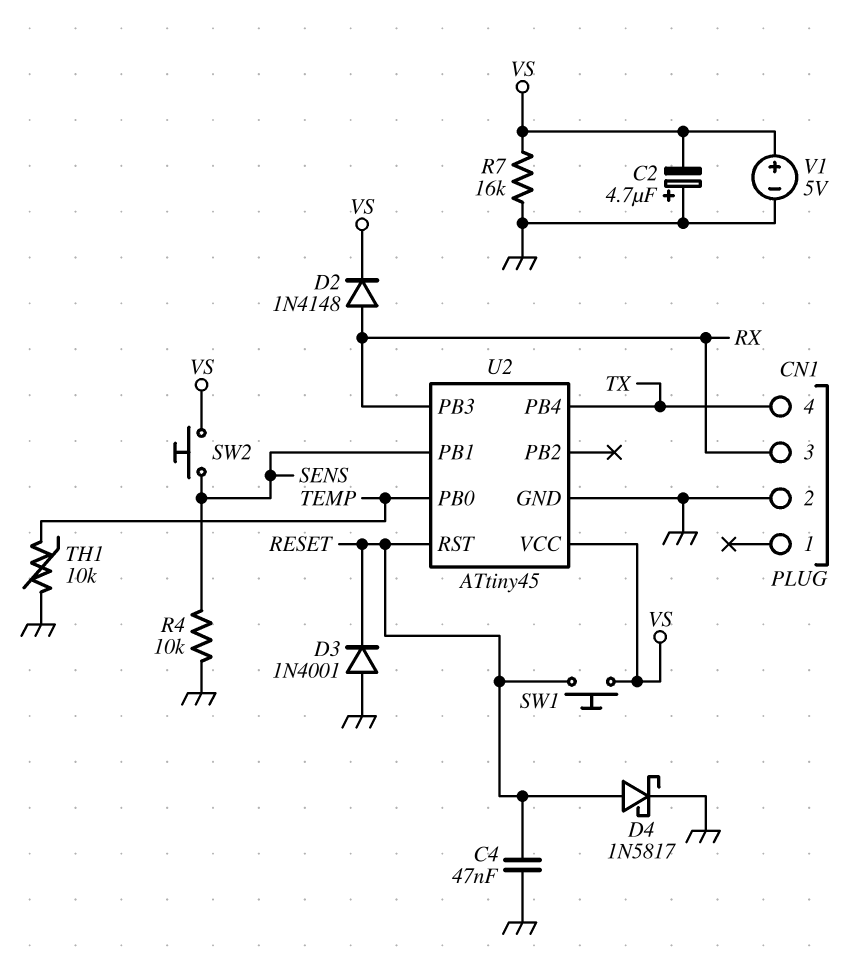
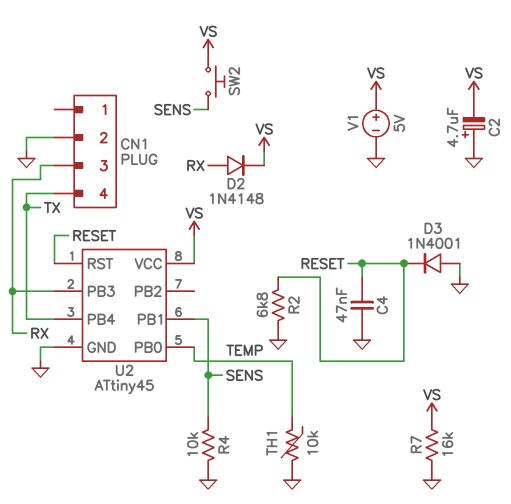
D4: schottky 1N5817 (A RESET, K GND) -> none
R2: none -> 6.8k (GND, RESET)
SW1: button (RESET, VS) -> none

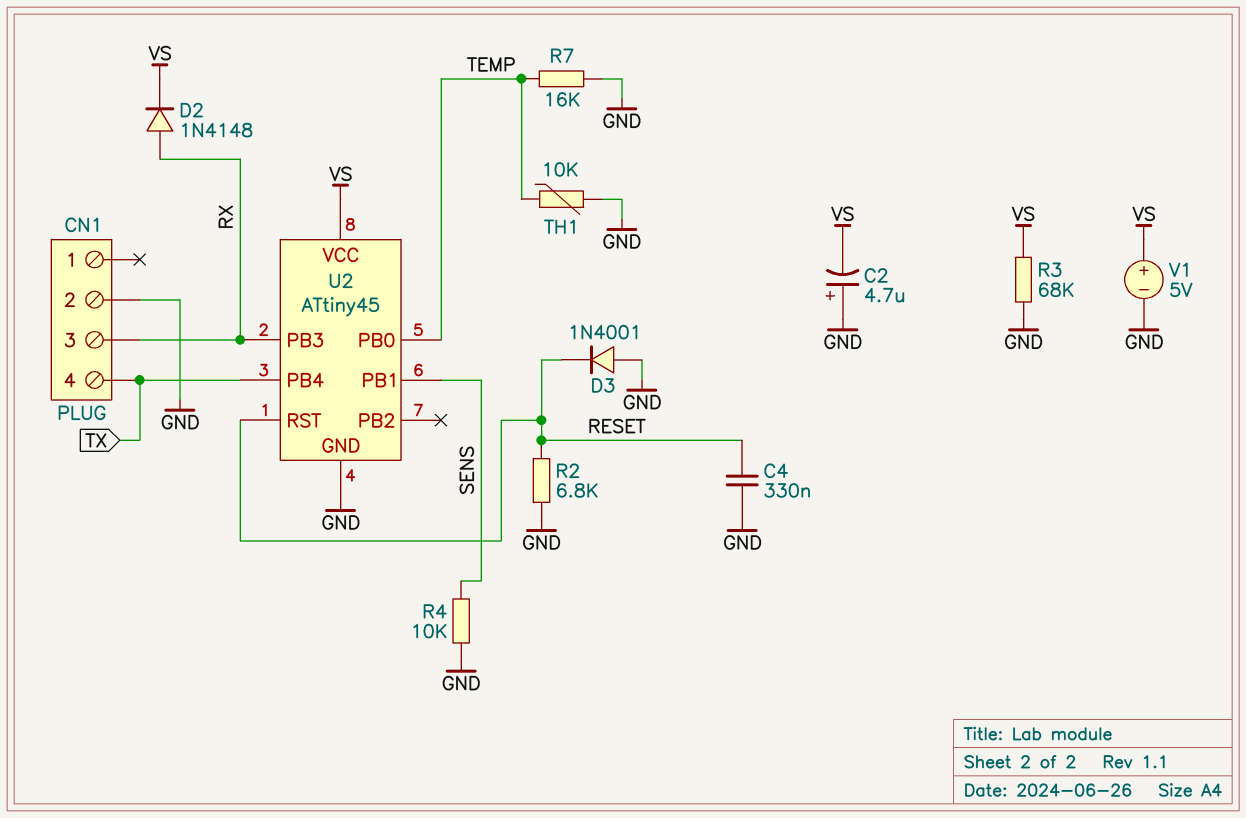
C4: 47nF (GND, RESET) -> 330nF (GND, RESET)
R3: none -> 68k (GND, VS)
R7: 16k (GND, VS) -> 16k (GND, TEMP)
SW2: button (SENS, VS) -> none

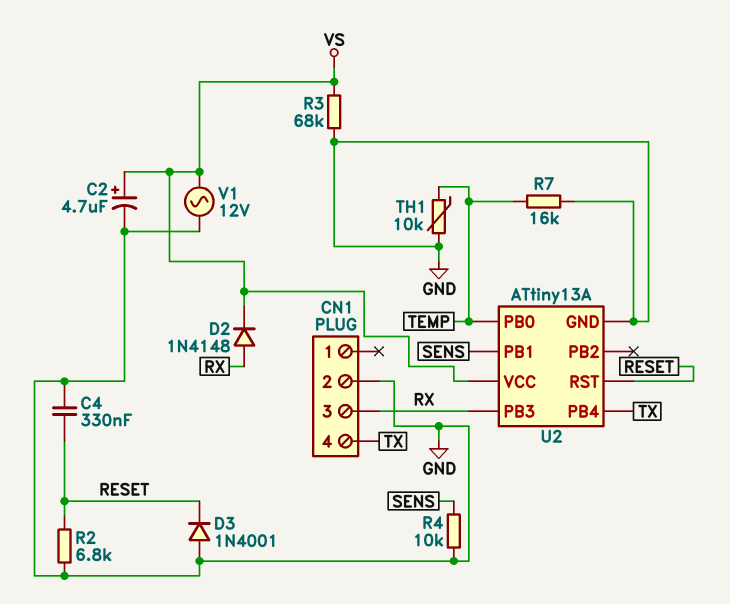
C2: 4.7uF (plus GND, minus VS) -> 4.7uF (plus VS, minus GND)
U2: ATtiny45 -> ATtiny13A
V1: 5V (plus VS, minus GND) -> AC 12V (GND, VS)

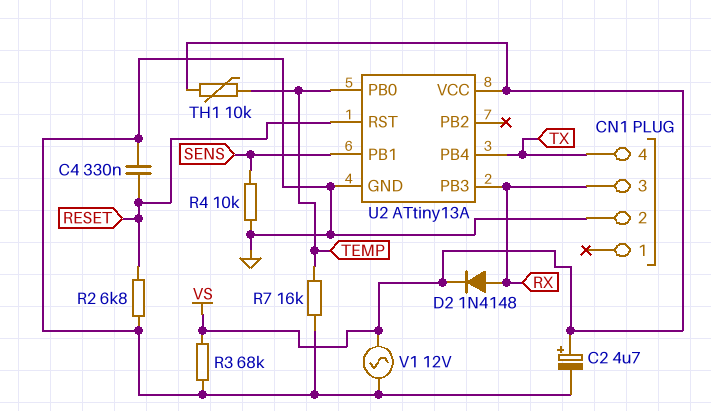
D3: diode 1N4001 (A GND, K RESET) -> none
TH1: 10k (GND, TEMP) -> 10k (TEMP, VS)

